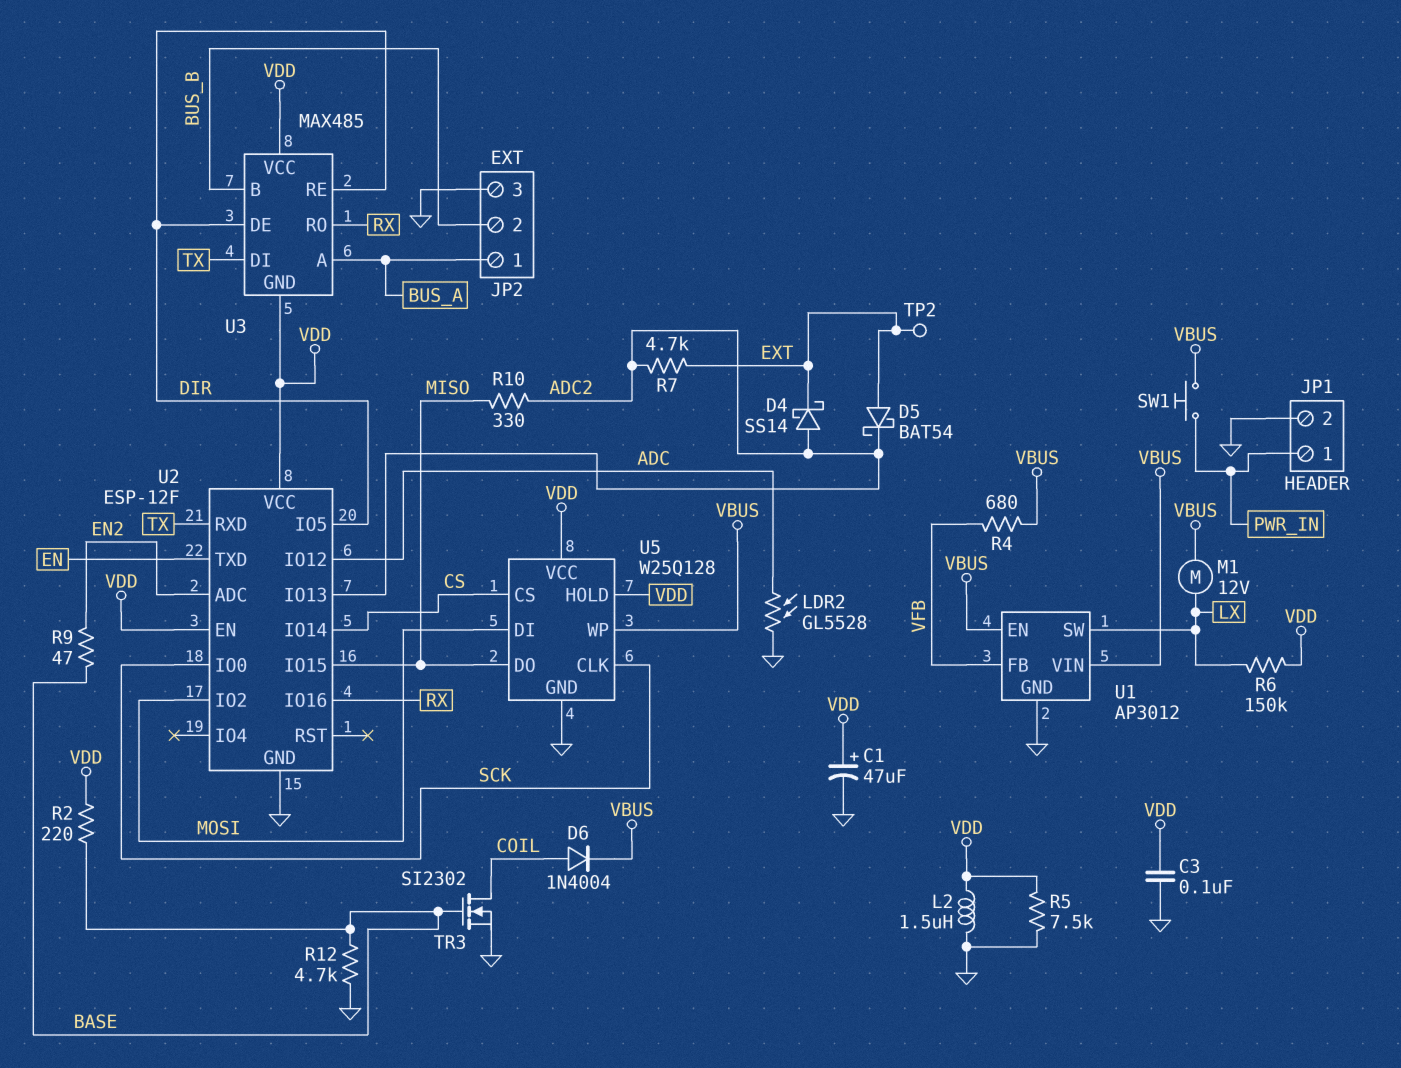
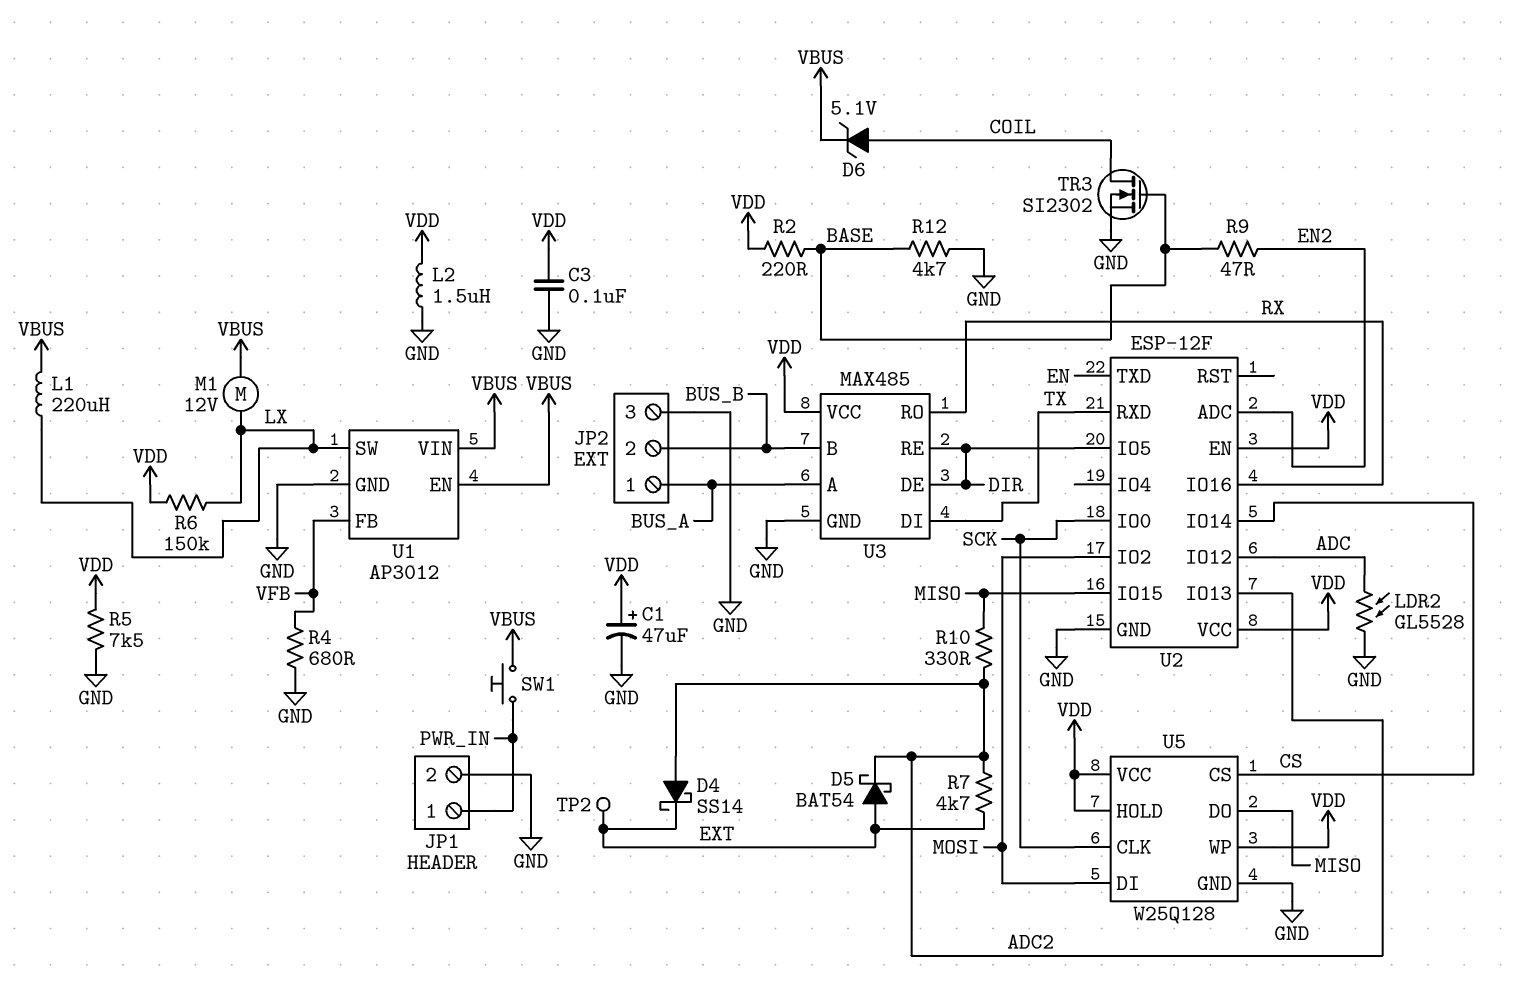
D6: diode 1N4004 (A COIL, K VBUS) -> zener 5.1V (A COIL, K VBUS)
L1: none -> 220uH (LX, VBUS)
R4: 680 (VBUS, VFB) -> 680 (GND, VFB)
U3 pin GND: VDD -> GND
U5 pin WP: VBUS -> VDD

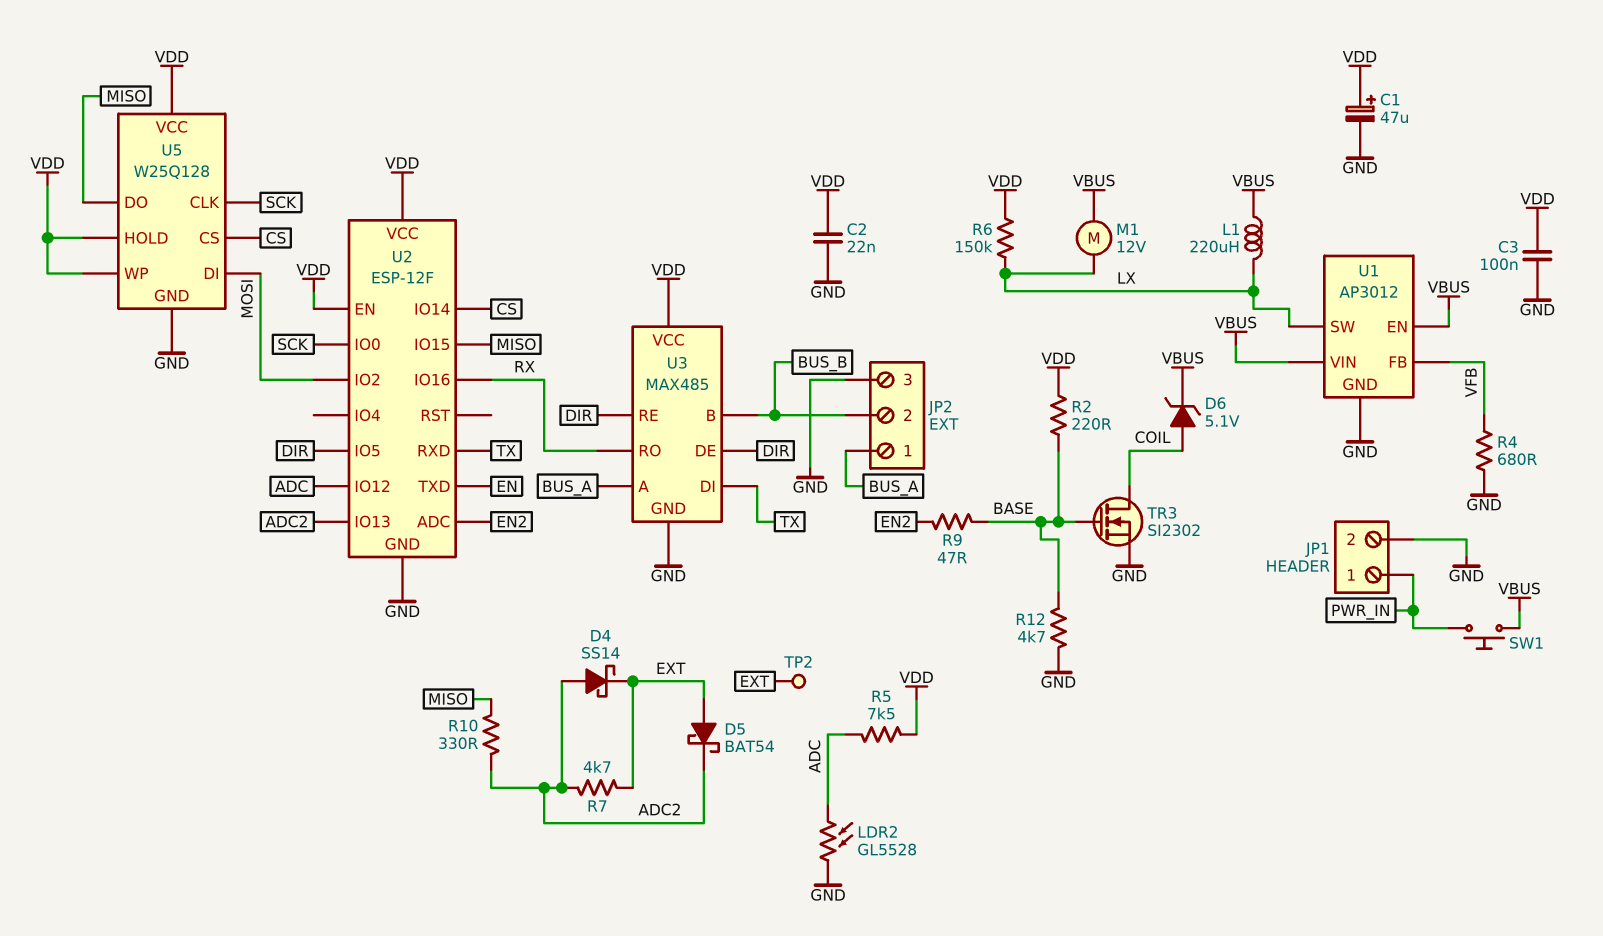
C2: none -> 22nF (GND, VDD)
L2: 1.5uH (GND, VDD) -> none
R5: 7.5k (GND, VDD) -> 7.5k (ADC, VDD)

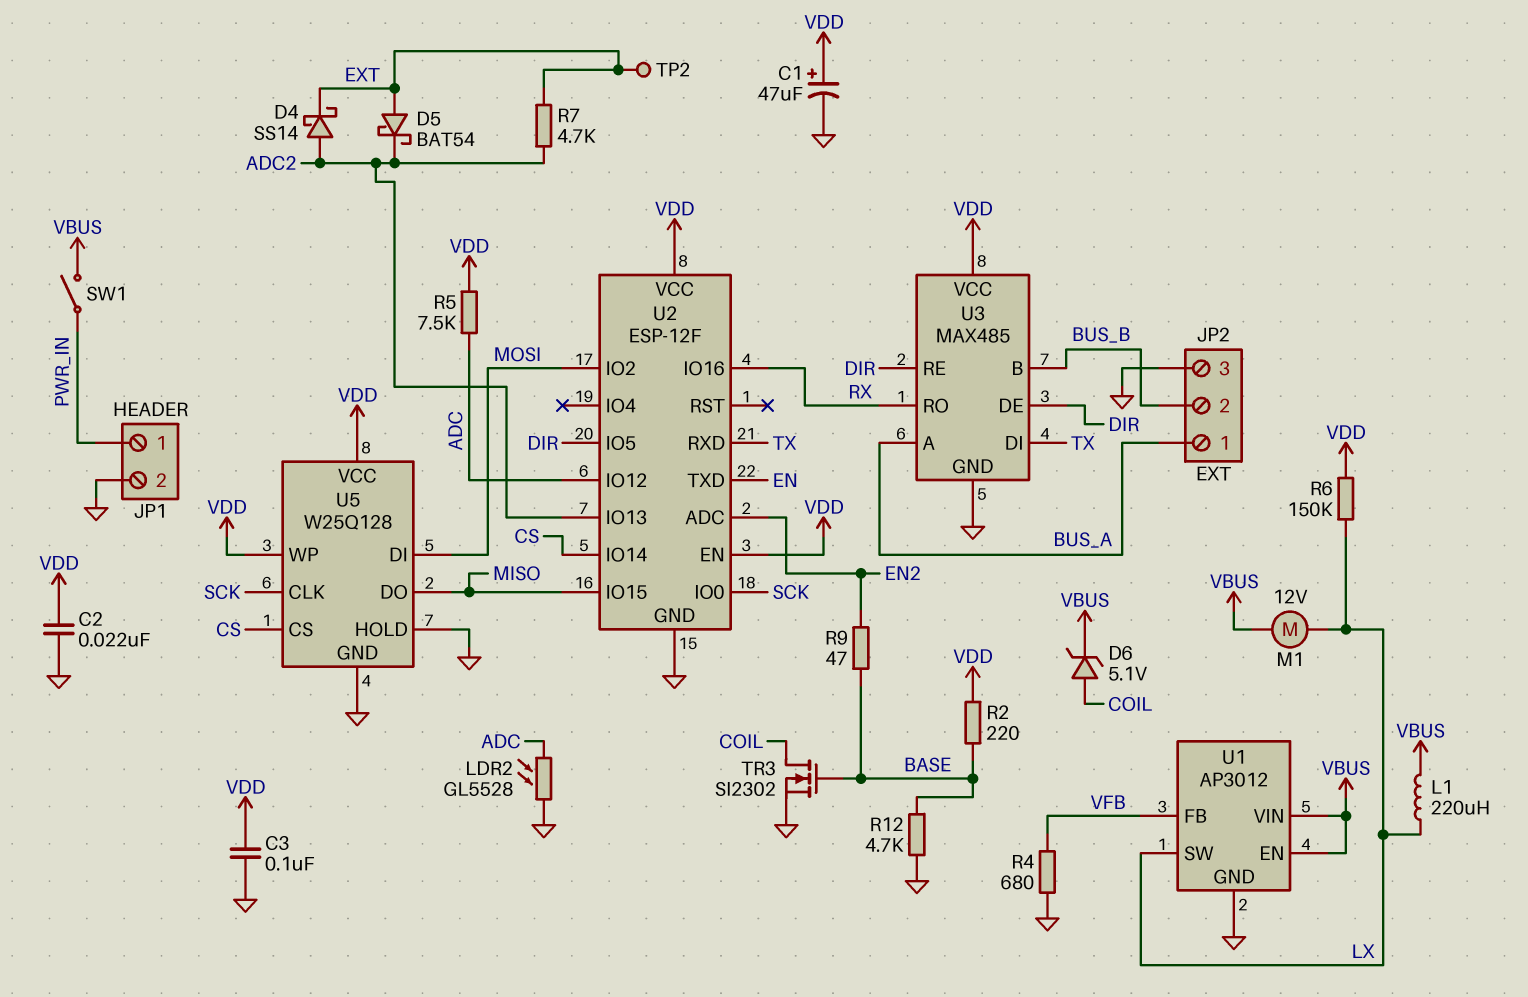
R10: 330 (ADC2, MISO) -> none
SW1: button (PWR_IN, VBUS) -> switch (PWR_IN, VBUS)
U5 pin HOLD: VDD -> GND

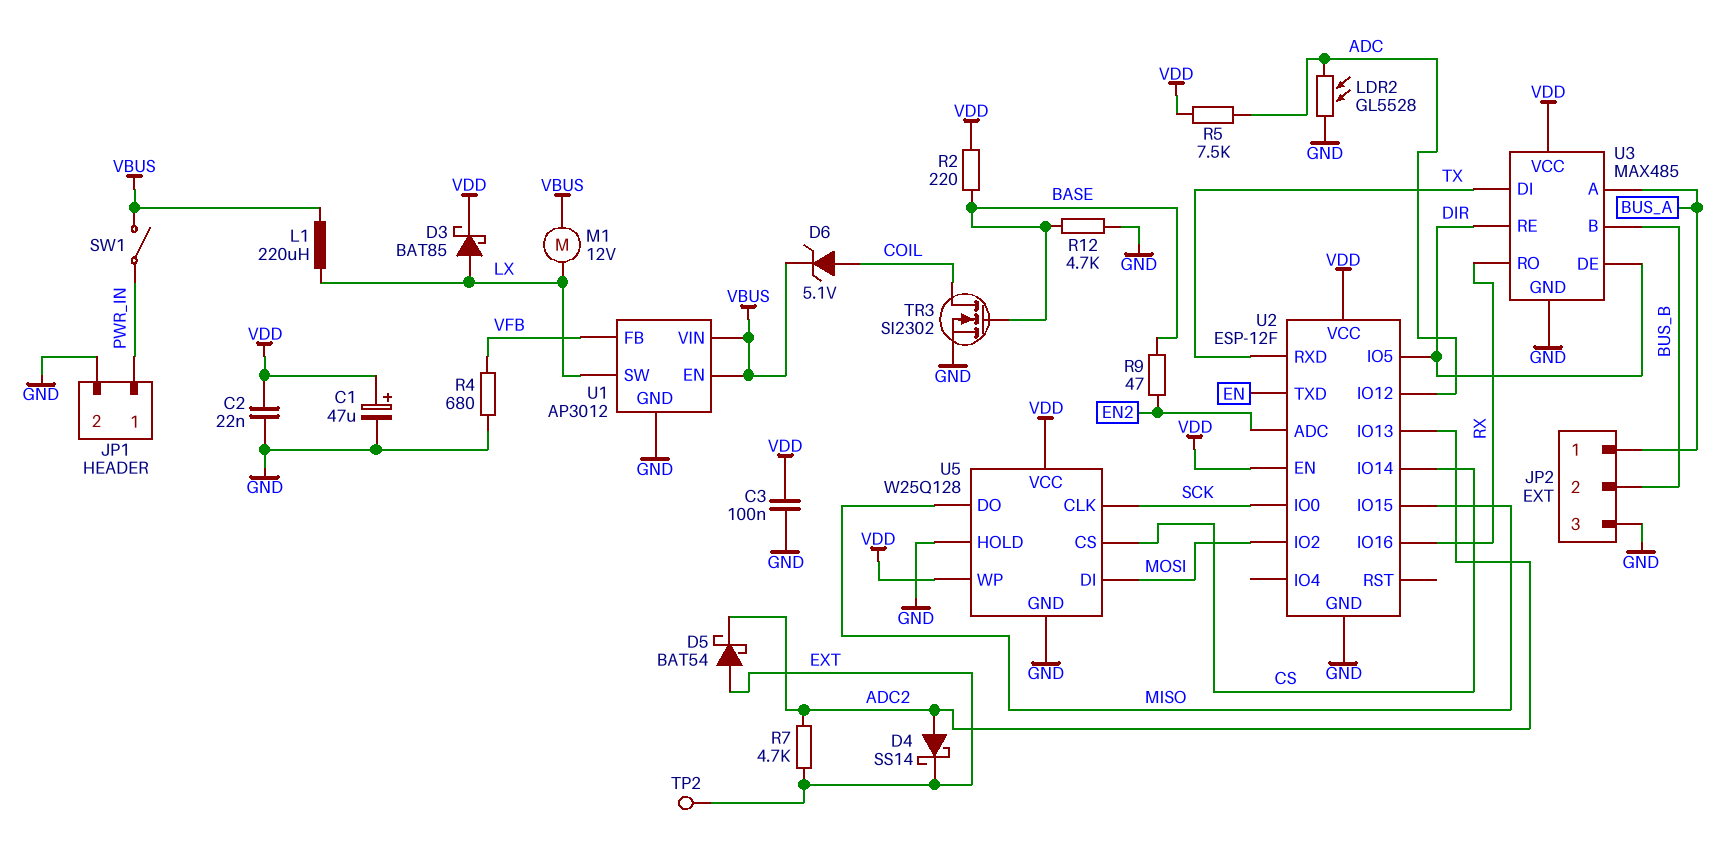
D3: none -> schottky BAT85 (A LX, K VDD)
R6: 150k (LX, VDD) -> none

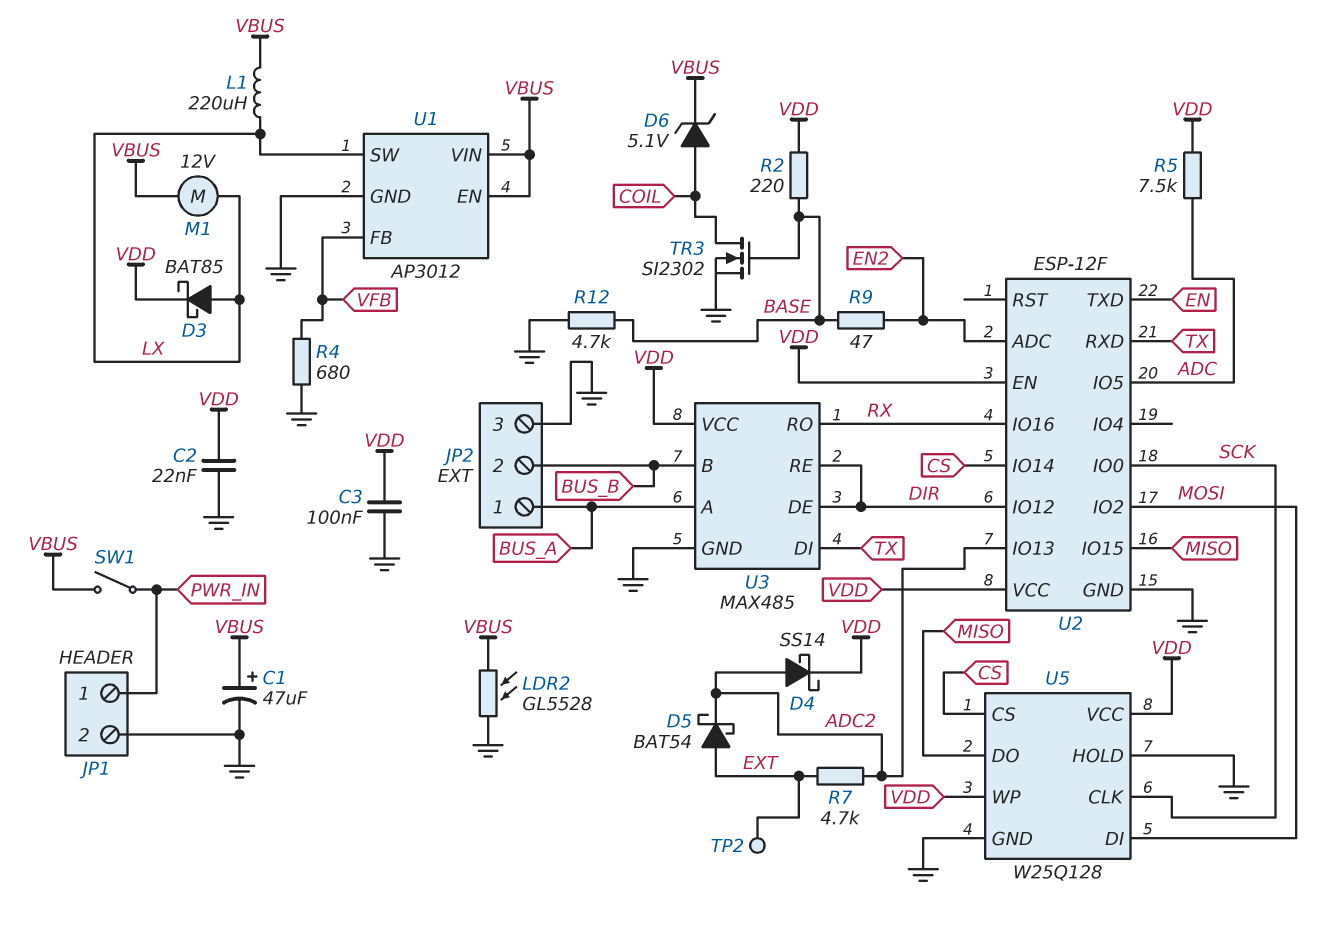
C1: 47uF (plus VDD, minus GND) -> 47uF (plus VBUS, minus GND)
D4: schottky SS14 (A ADC2, K EXT) -> schottky SS14 (A ADC2, K VDD)
LDR2: GL5528 (ADC, GND) -> GL5528 (GND, VBUS)
U2 pin IO5: DIR -> ADC
U2 pin IO12: ADC -> DIR

